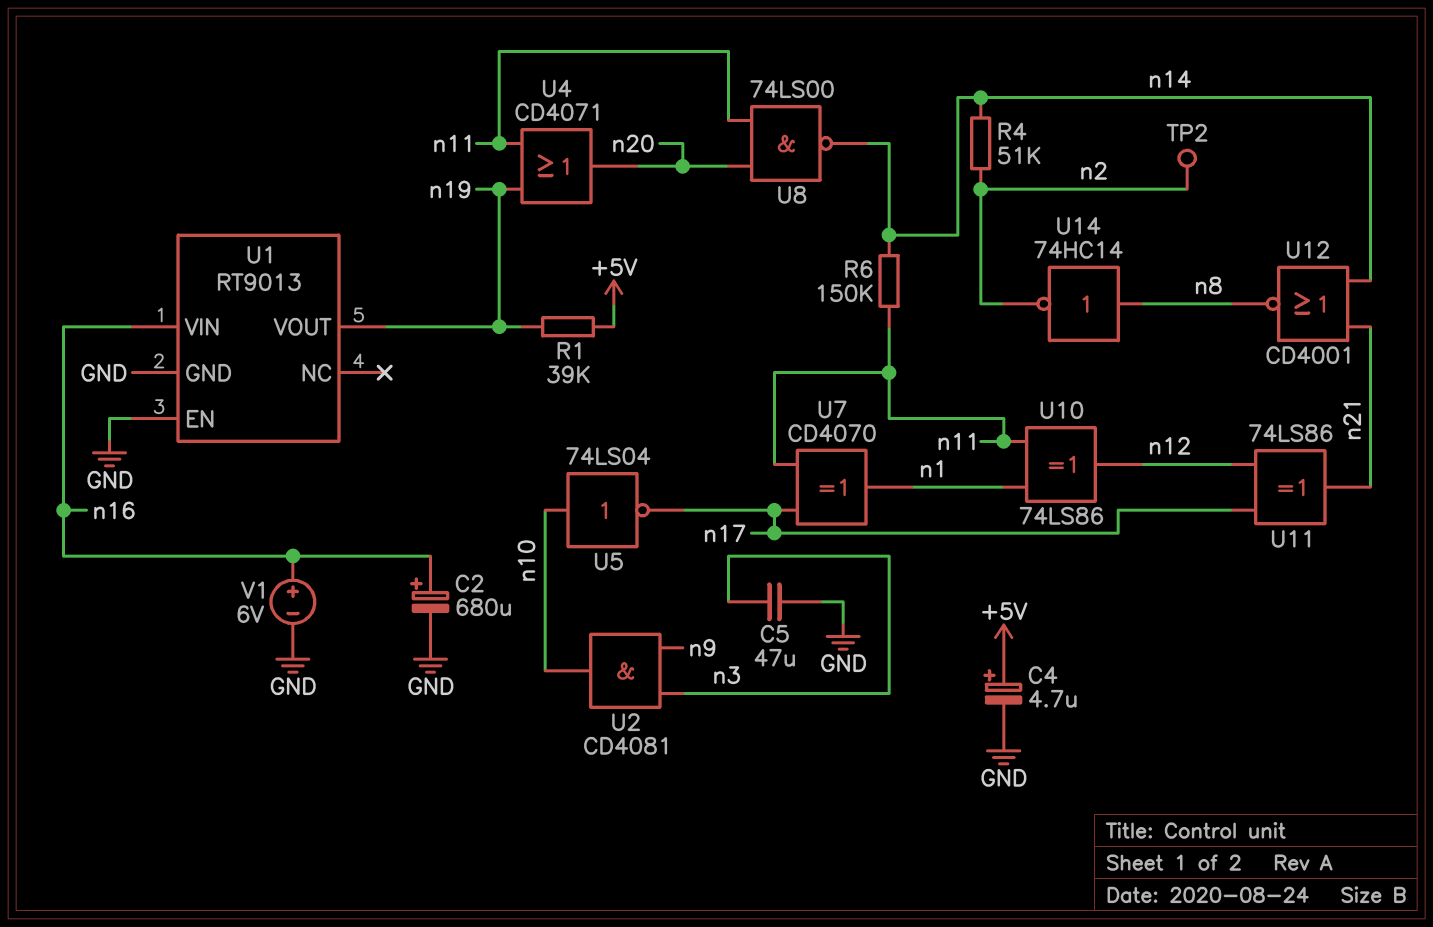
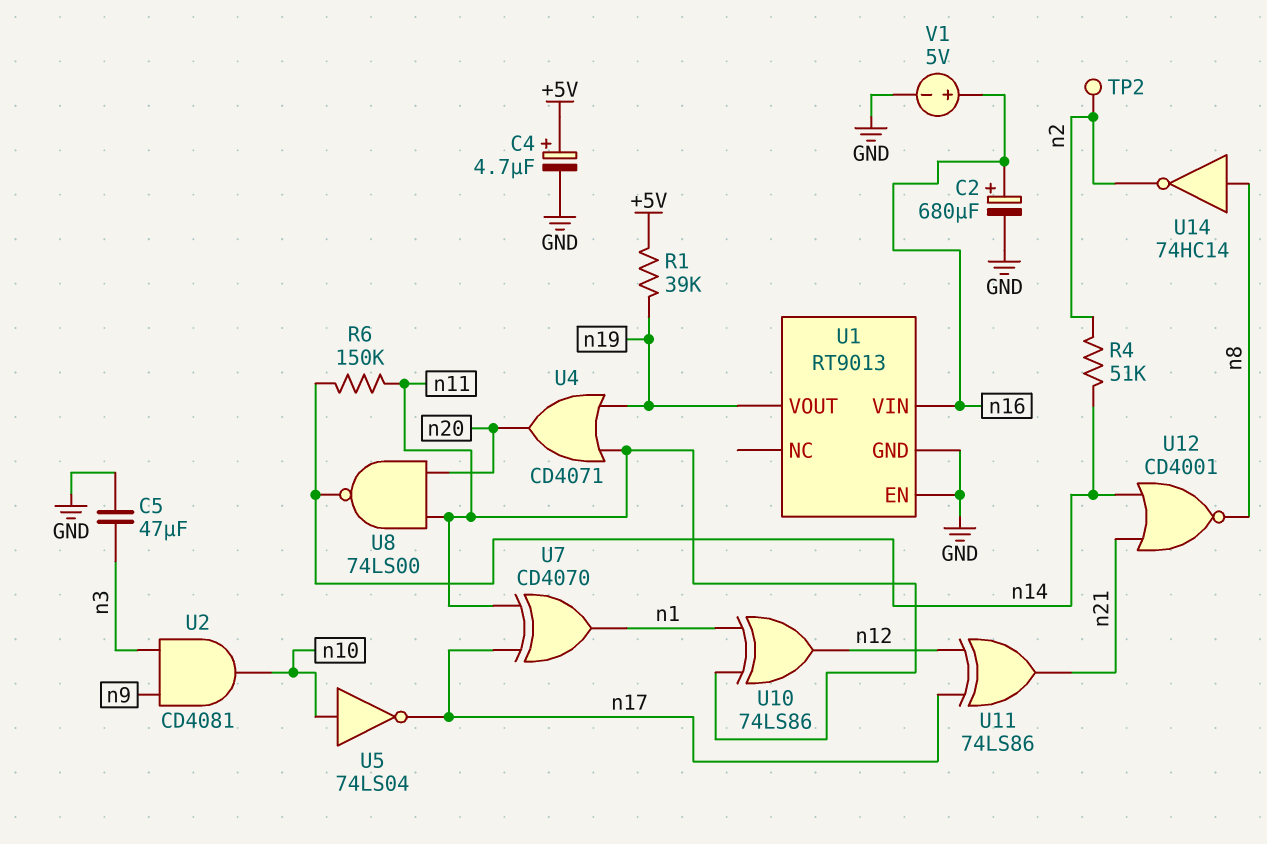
V1: 6V (plus n16, minus GND) -> 5V (plus n16, minus GND)

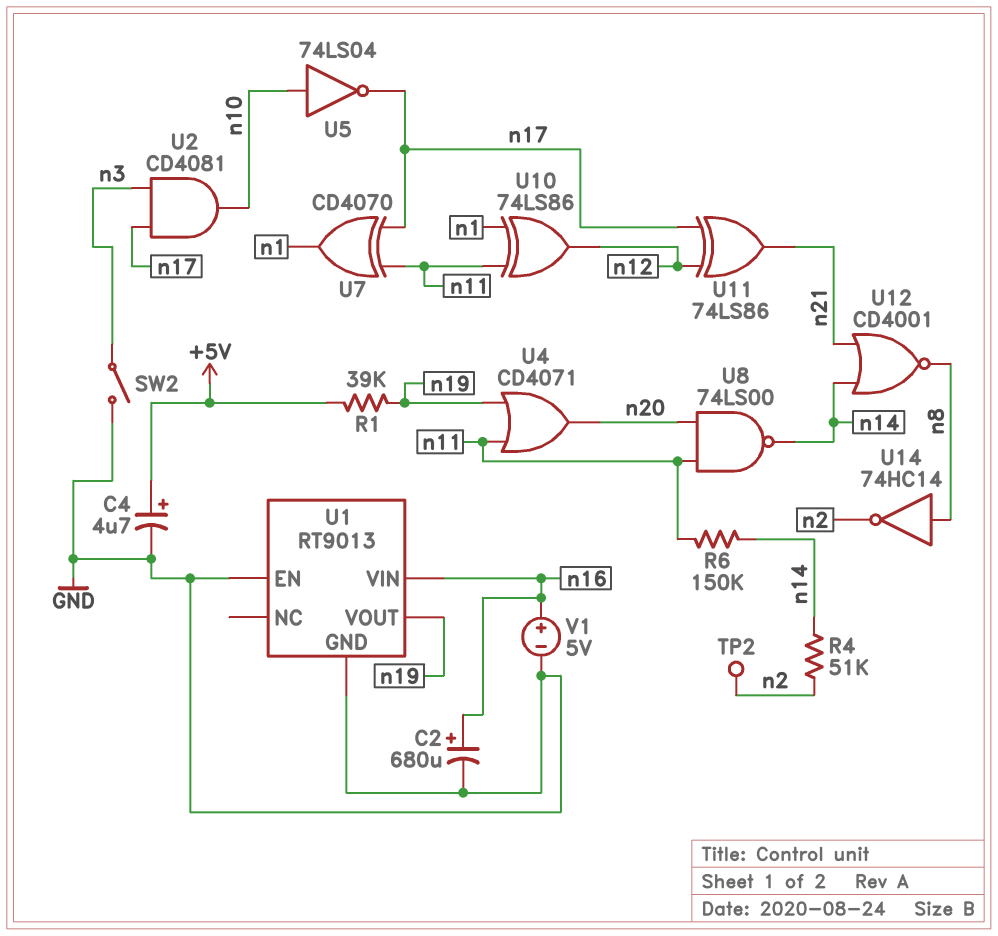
C5: 47uF (GND, n3) -> none
SW2: none -> switch (GND, n3)
U2: AND CD4081 (in n3, in n9, out n10) -> AND CD4081 (in n3, in n17, out n10)

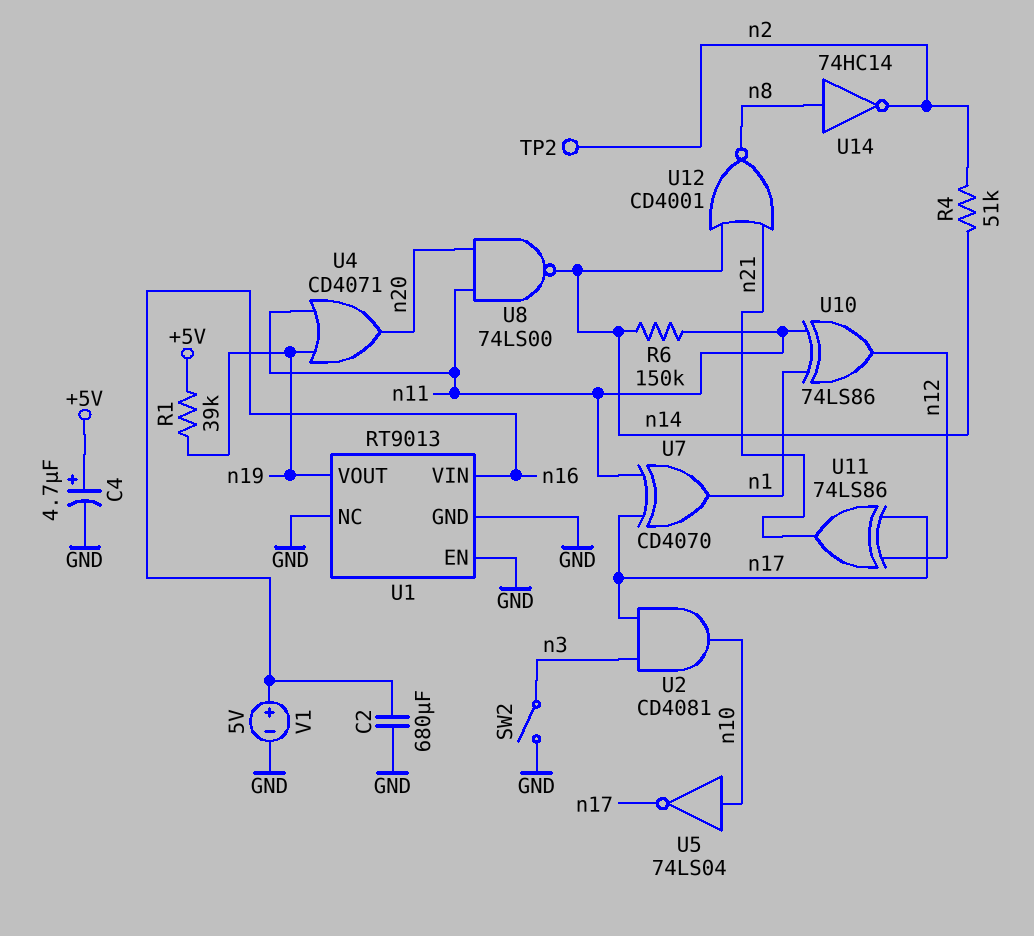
C2: 680uF (plus n16, minus GND) -> 680uF (GND, n16)
U1 pin NC: none -> GND

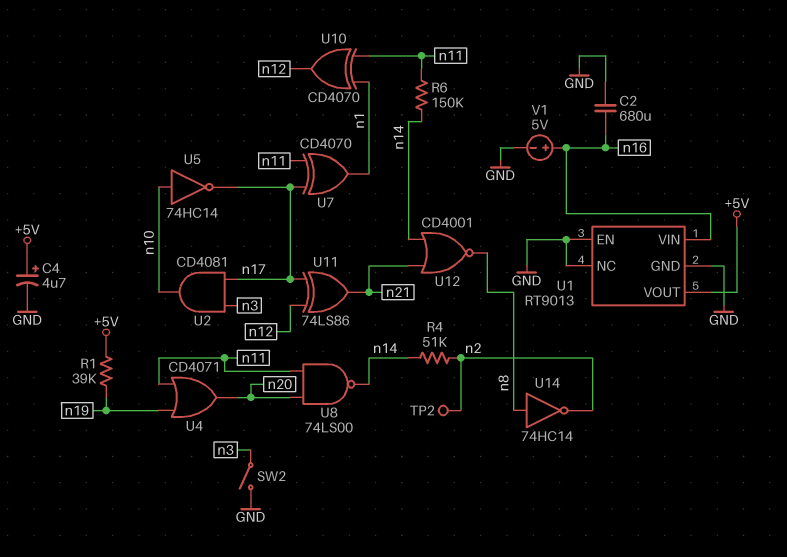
U1 pin VOUT: n19 -> +5V
U5: NOT 74LS04 (in n10, out n17) -> NOT 74HC14 (in n10, out n17)
U10: XOR 74LS86 (in n1, in n11, out n12) -> XOR CD4070 (in n1, in n11, out n12)

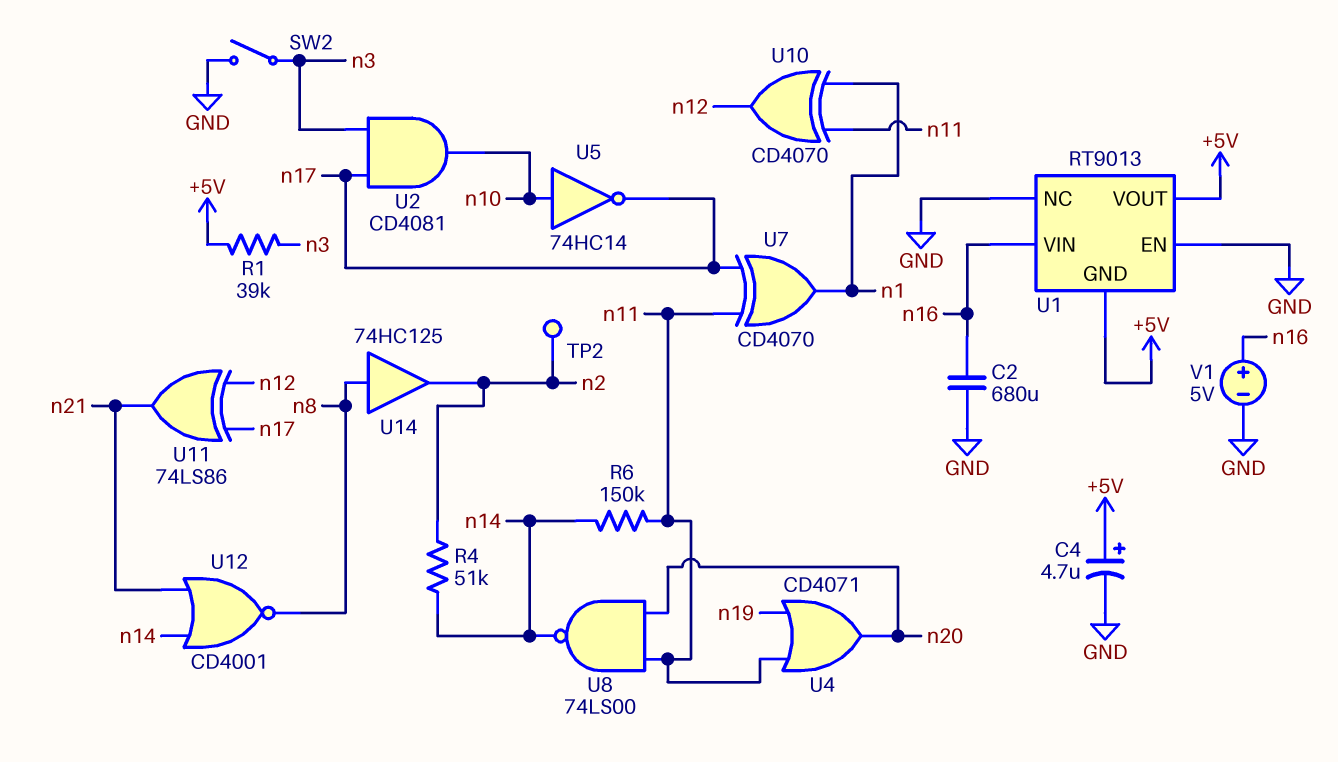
R1: 39k (+5V, n19) -> 39k (+5V, n3)
U1 pin GND: GND -> +5V
U14: NOT 74HC14 (in n8, out n2) -> buffer 74HC125 (in n8, out n2)

